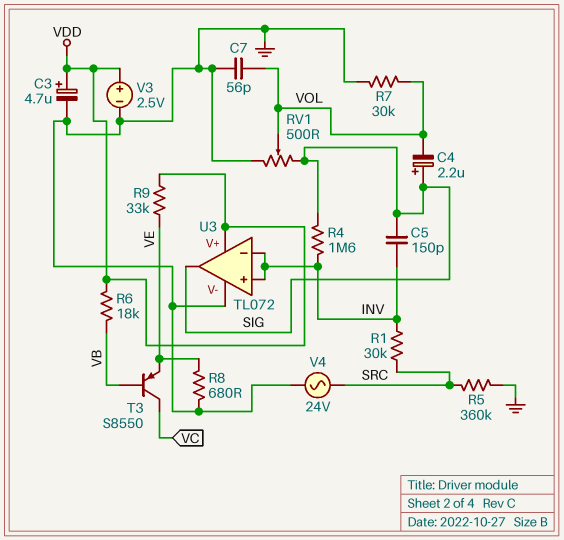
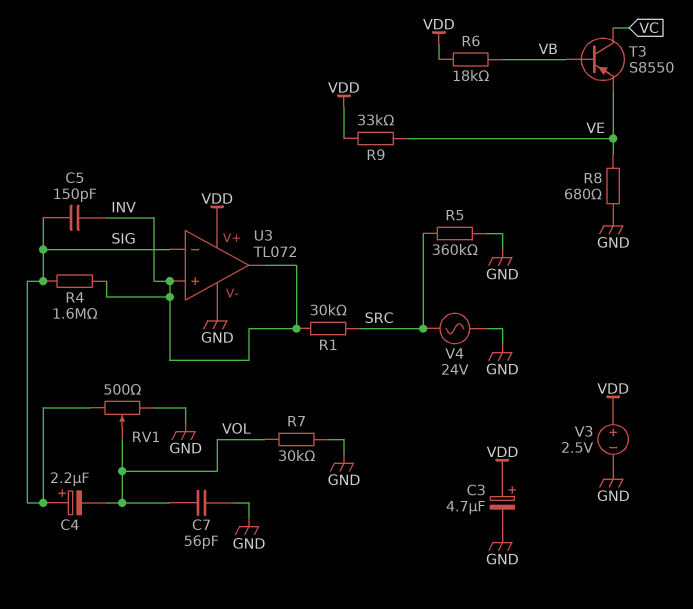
U3 pin in-: INV -> SIG
U3 pin out: SIG -> INV

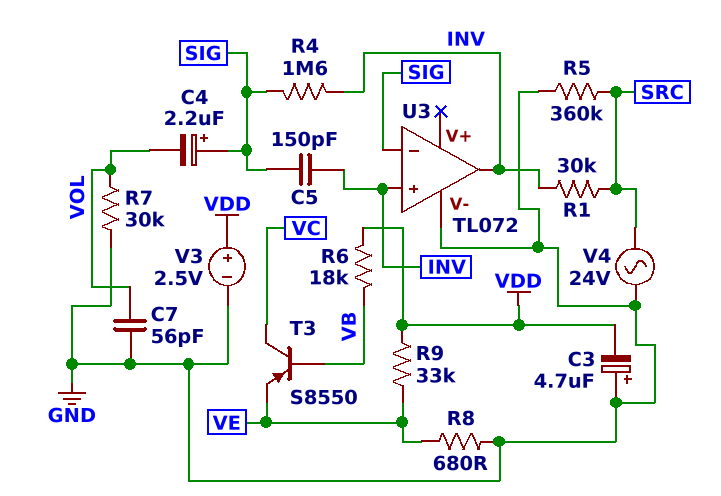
C3: 4.7uF (plus VDD, minus GND) -> 4.7uF (plus GND, minus VDD)
RV1: 500 (GND, SIG, wiper VOL) -> none
U3 pin V+: VDD -> none

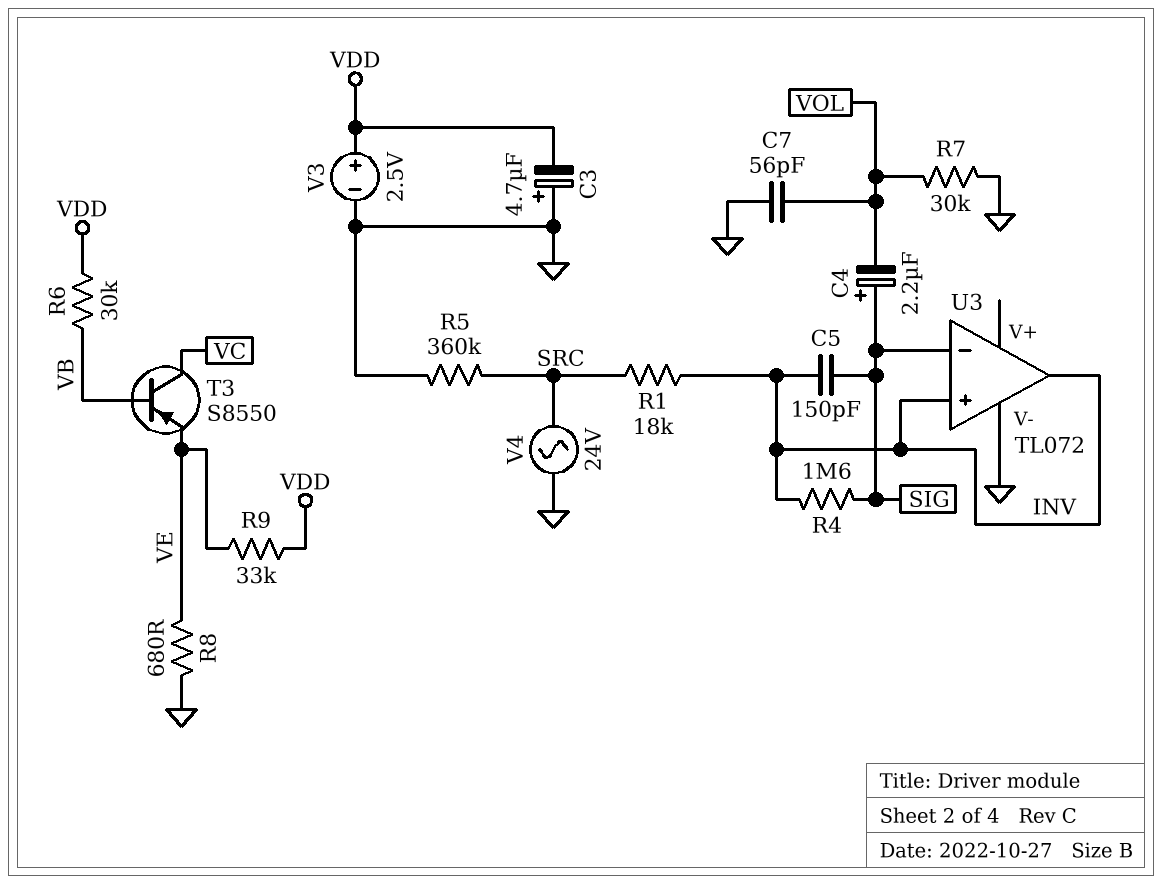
R1: 30k (INV, SRC) -> 18k (INV, SRC)
R6: 18k (VB, VDD) -> 30k (VB, VDD)

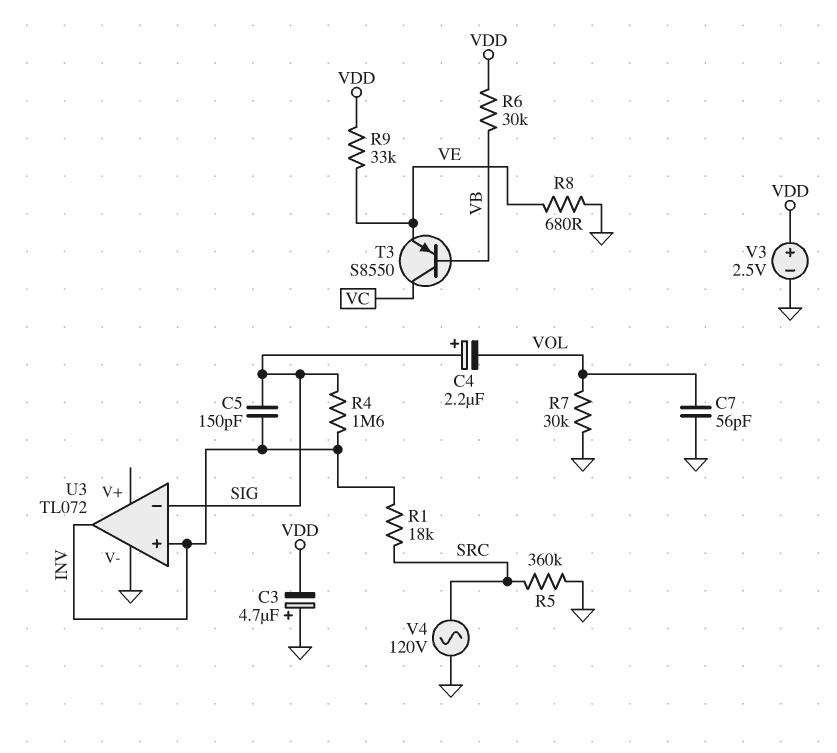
V4: AC 24V (GND, SRC) -> AC 120V (GND, SRC)

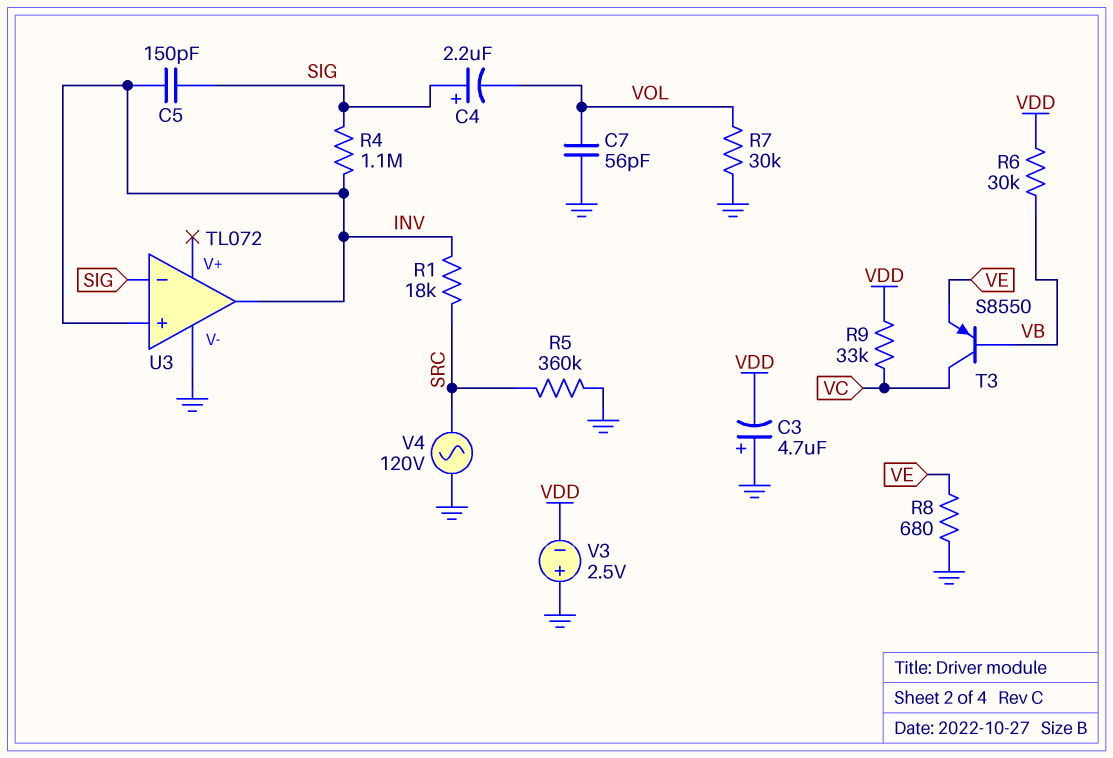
R4: 1.6M (INV, SIG) -> 1.1M (INV, SIG)
R9: 33k (VDD, VE) -> 33k (VC, VDD)
V3: 2.5V (plus VDD, minus GND) -> 2.5V (plus GND, minus VDD)

